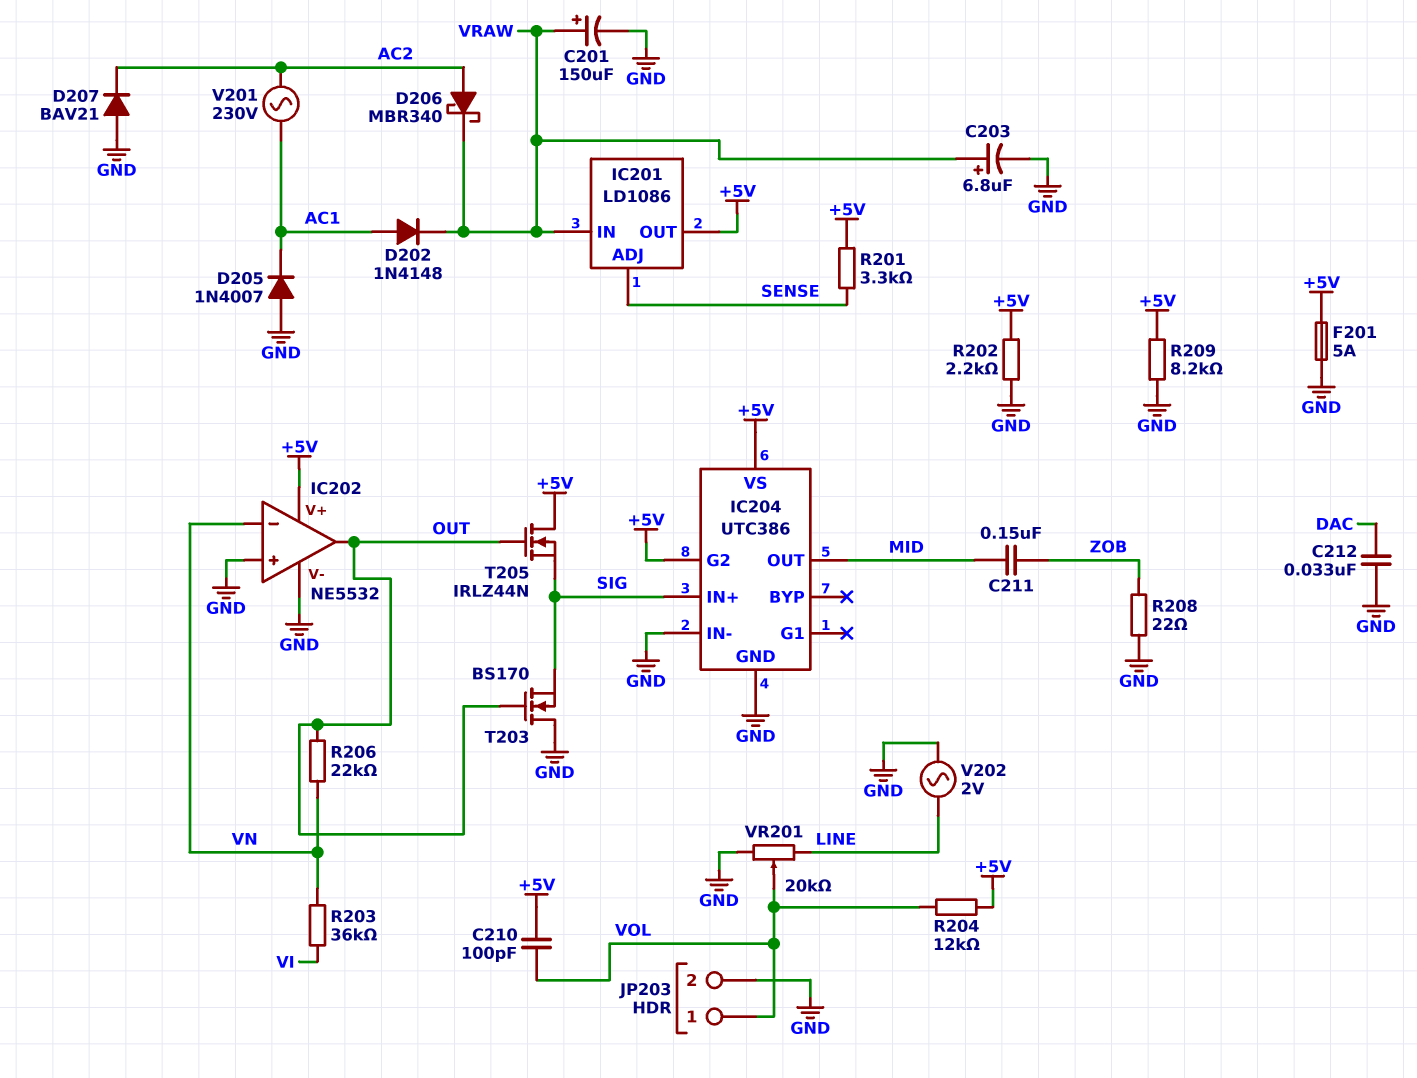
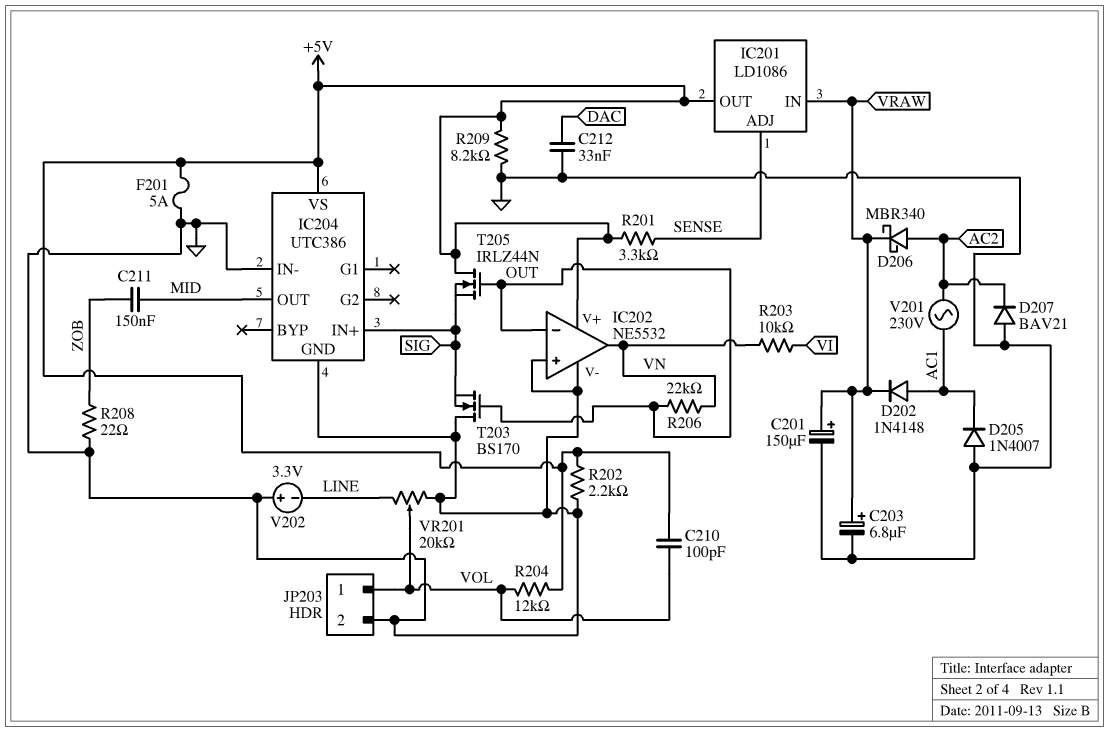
IC202 pin in-: VN -> OUT
IC202 pin out: OUT -> VN
IC204 pin G2: +5V -> none
R203: 36k (VI, VN) -> 10k (VI, VN)
V202: AC 2V (GND, LINE) -> 3.3V (plus GND, minus LINE)

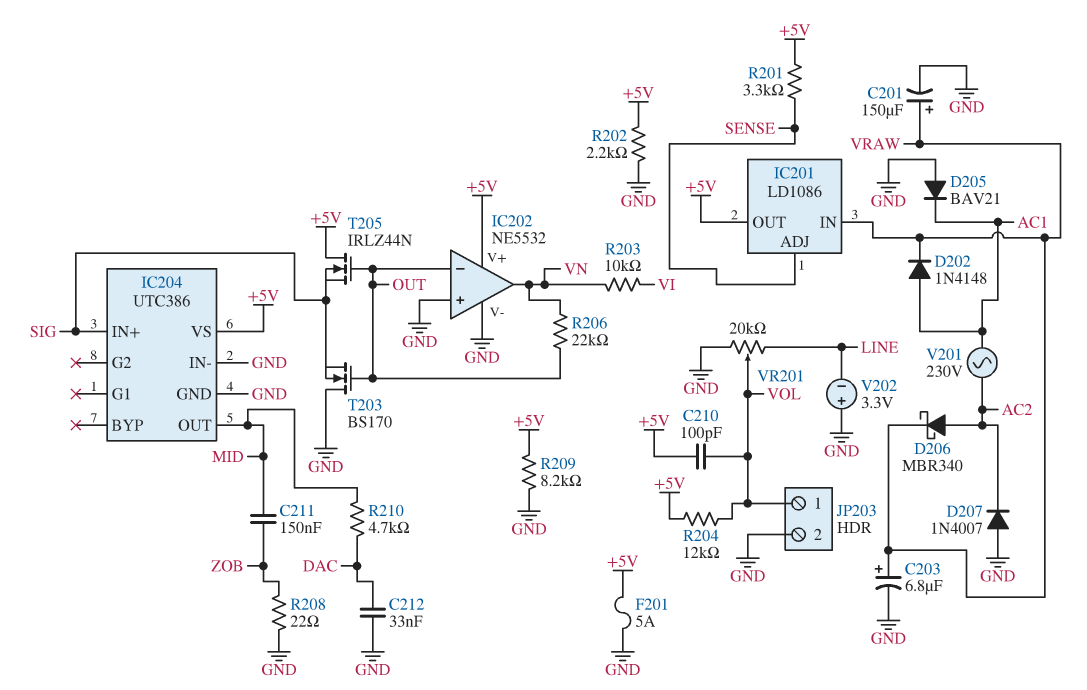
D205: diode 1N4007 (A GND, K AC1) -> diode BAV21 (A GND, K AC1)
D207: diode BAV21 (A GND, K AC2) -> diode 1N4007 (A GND, K AC2)
R210: none -> 4.7k (DAC, MID)

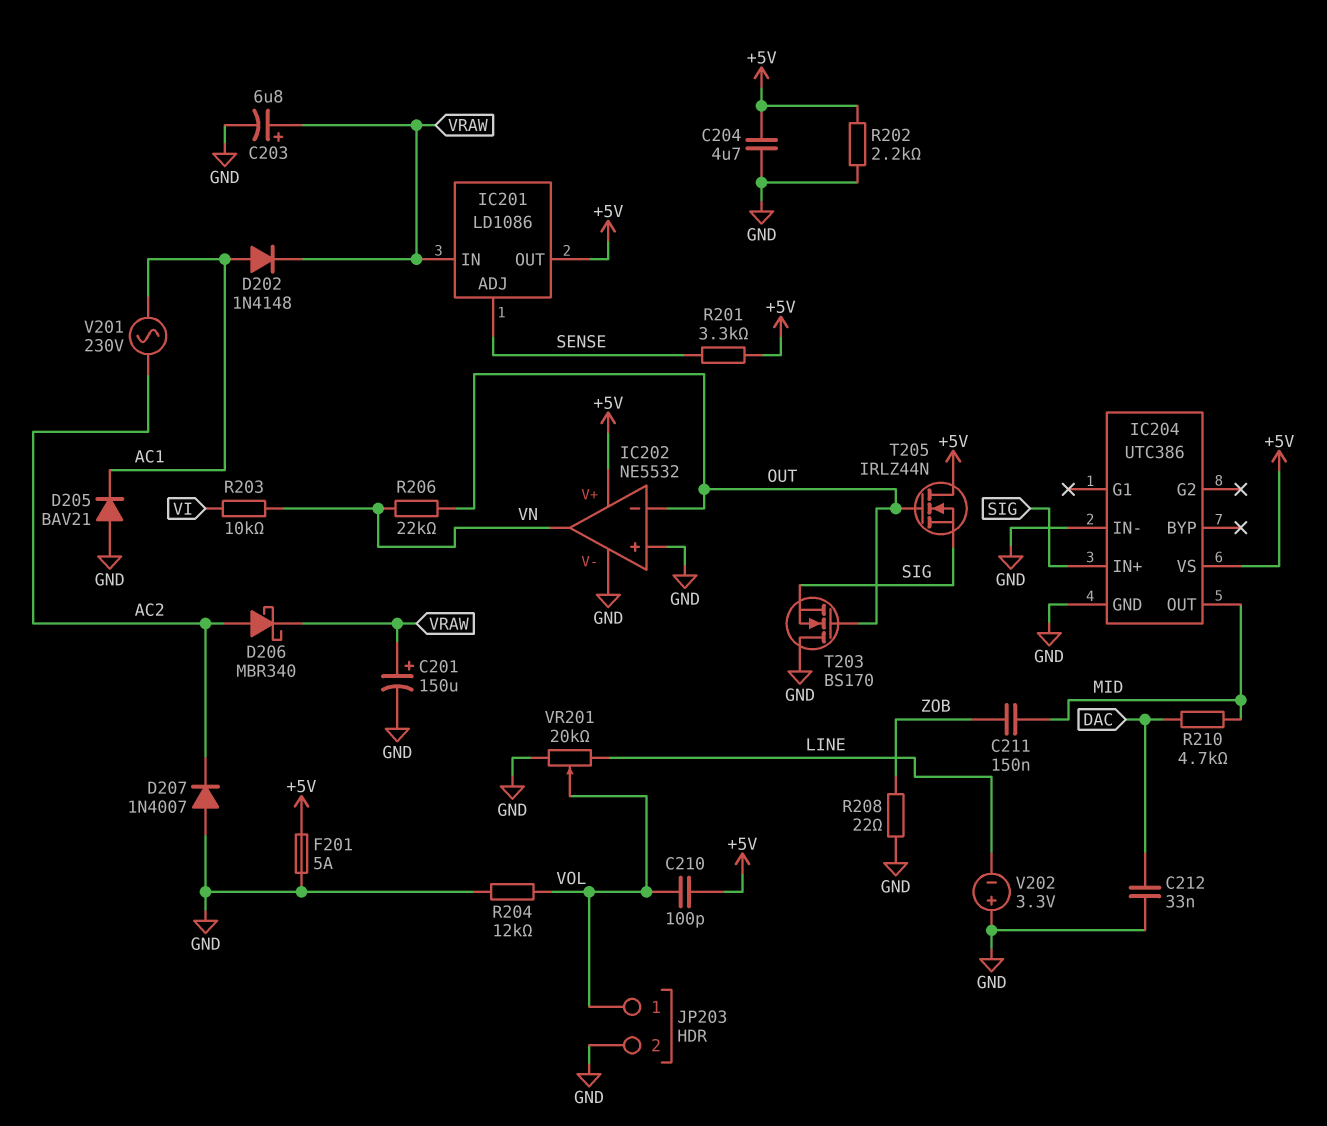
C204: none -> 4.7uF (+5V, GND)
R204: 12k (+5V, VOL) -> 12k (GND, VOL)
R209: 8.2k (+5V, GND) -> none

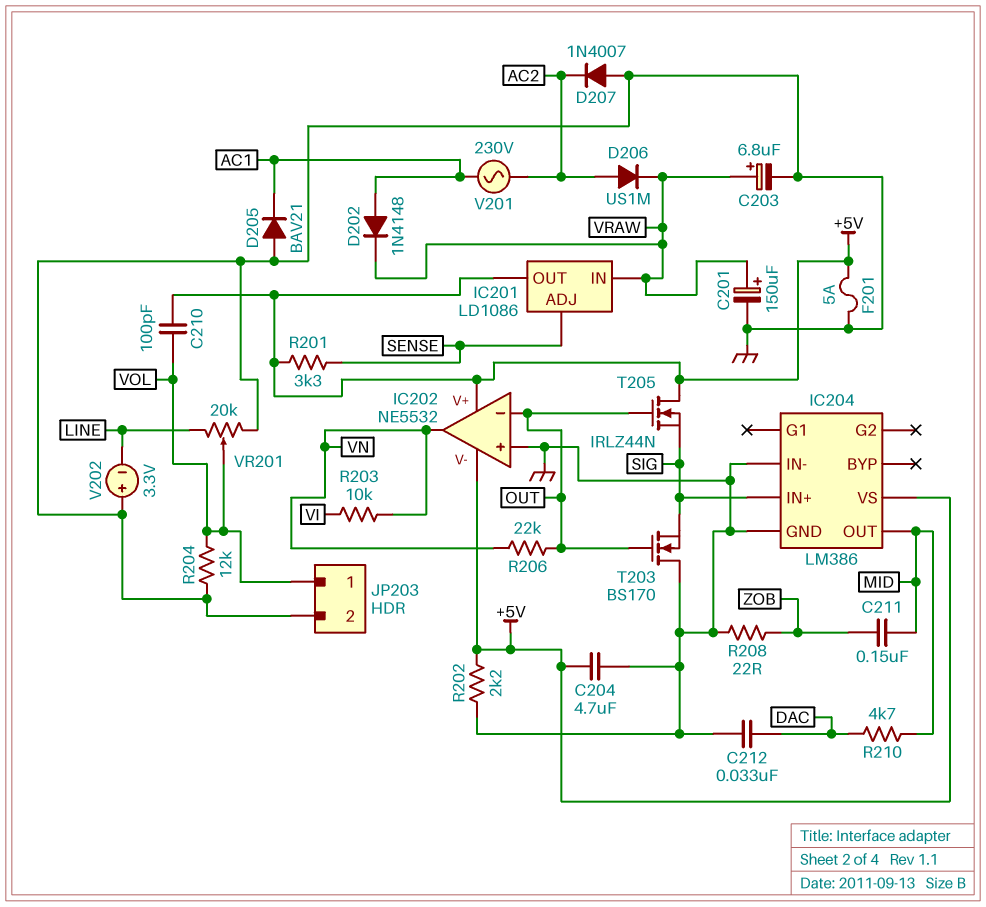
D206: schottky MBR340 (A AC2, K VRAW) -> diode US1M (A AC2, K VRAW)
IC202 pin V-: GND -> +5V
IC204: UTC386 -> LM386

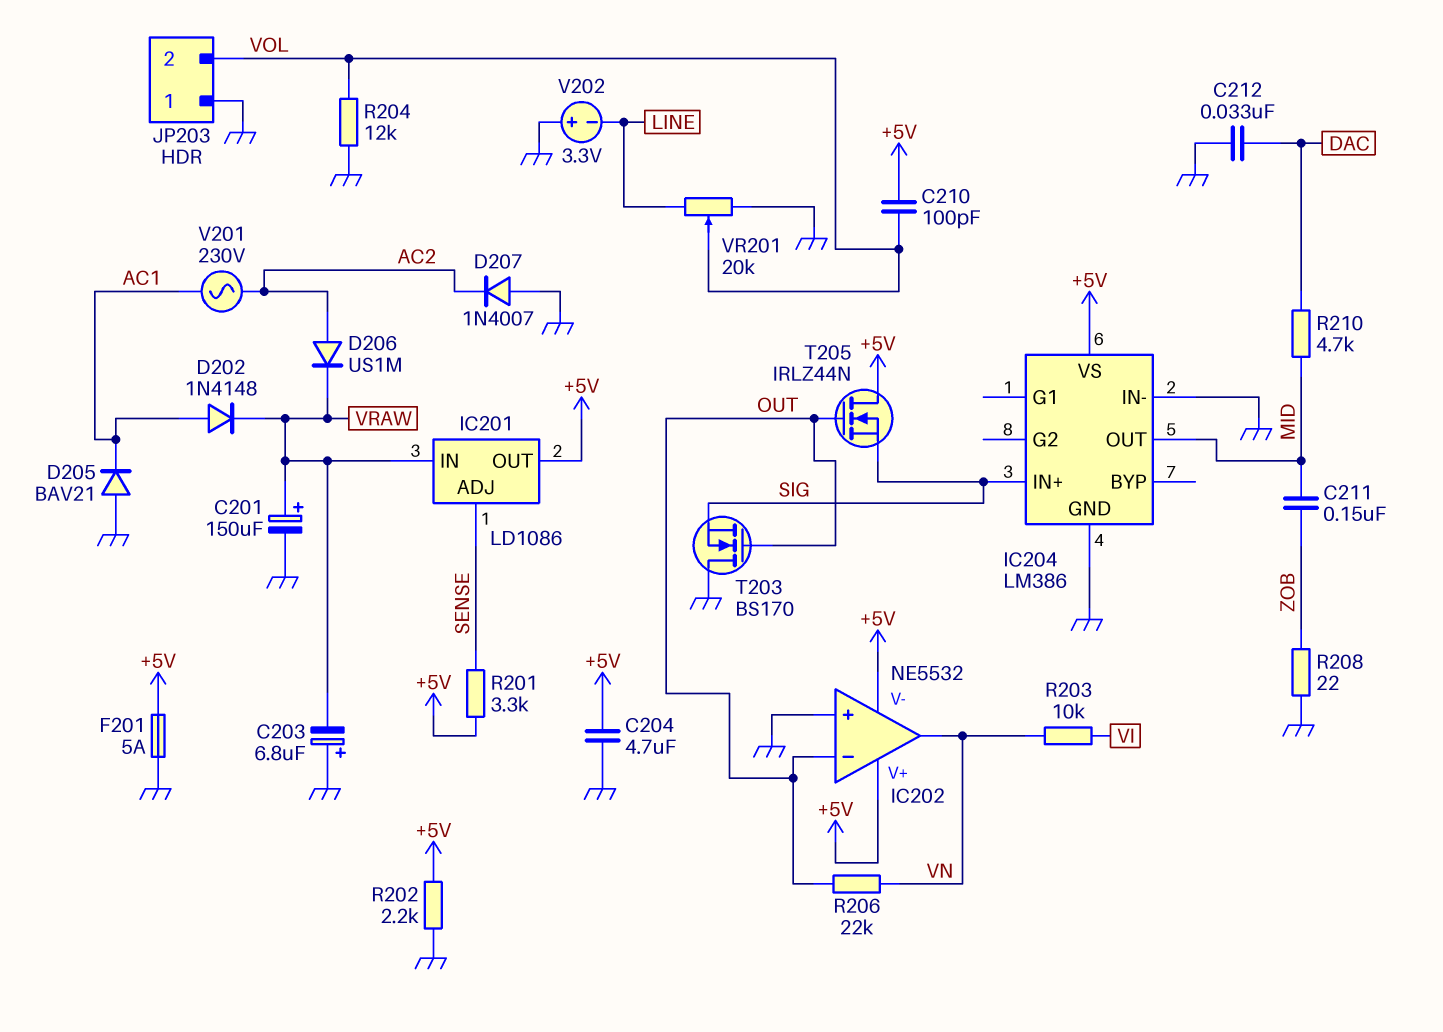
C203: 6.8uF (plus VRAW, minus GND) -> 6.8uF (plus GND, minus VRAW)
JP203 pin 1: VOL -> GND
JP203 pin 2: GND -> VOL

